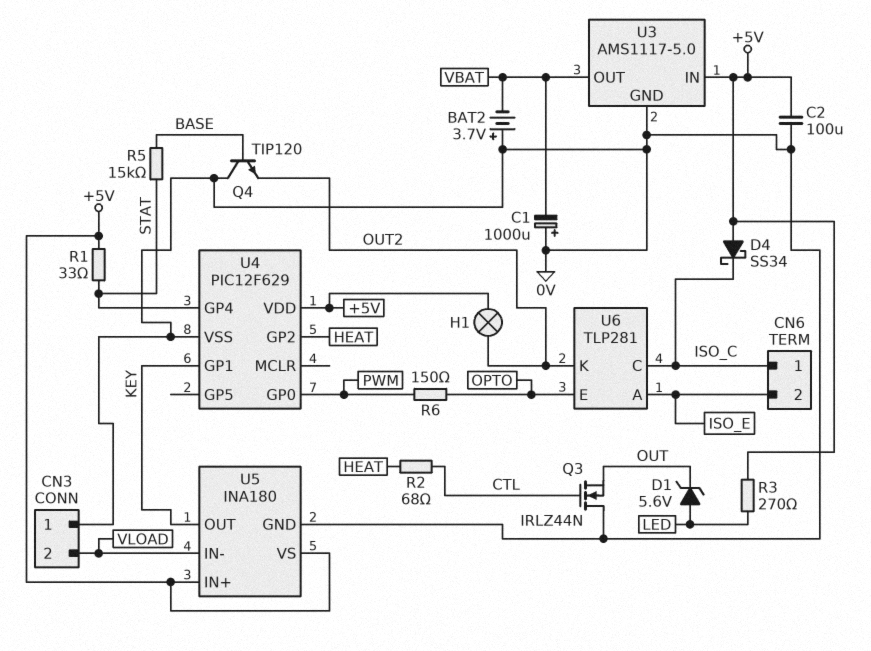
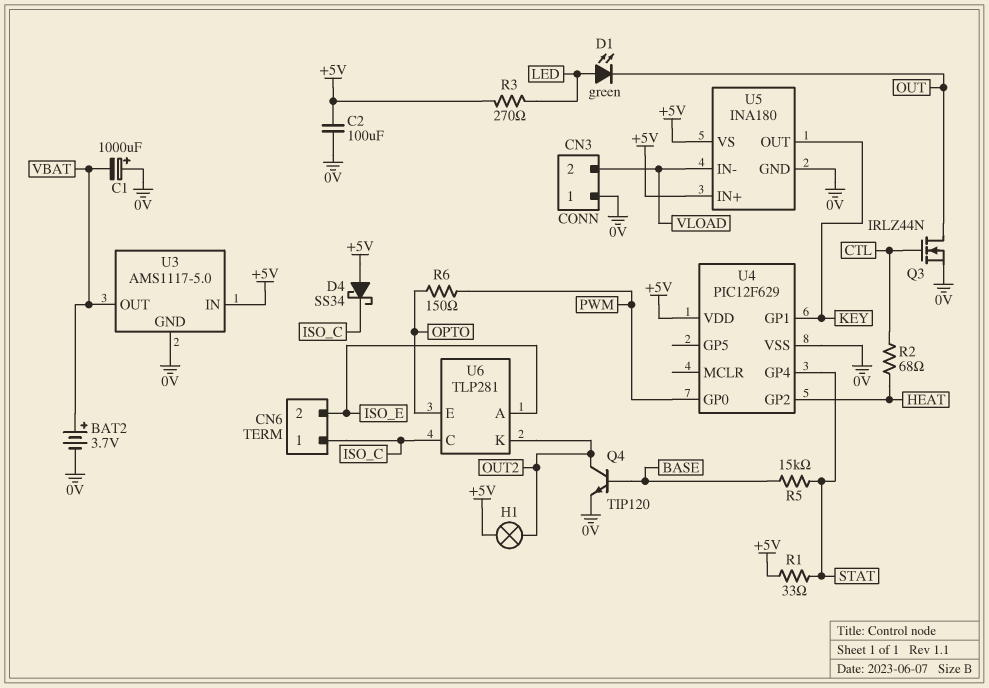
BAT2: 3.7V (plus 0V, minus VBAT) -> 3.7V (plus VBAT, minus 0V)
D1: zener 5.6V (A LED, K OUT) -> LED green (A LED, K OUT)
Q3: NMOS IRLZ44N (G CTL, D 0V, S OUT) -> NMOS IRLZ44N (G CTL, D OUT, S 0V)
Q4: NPN TIP120 (B BASE, C 0V, E OUT2) -> NPN TIP120 (B BASE, C OUT2, E 0V)

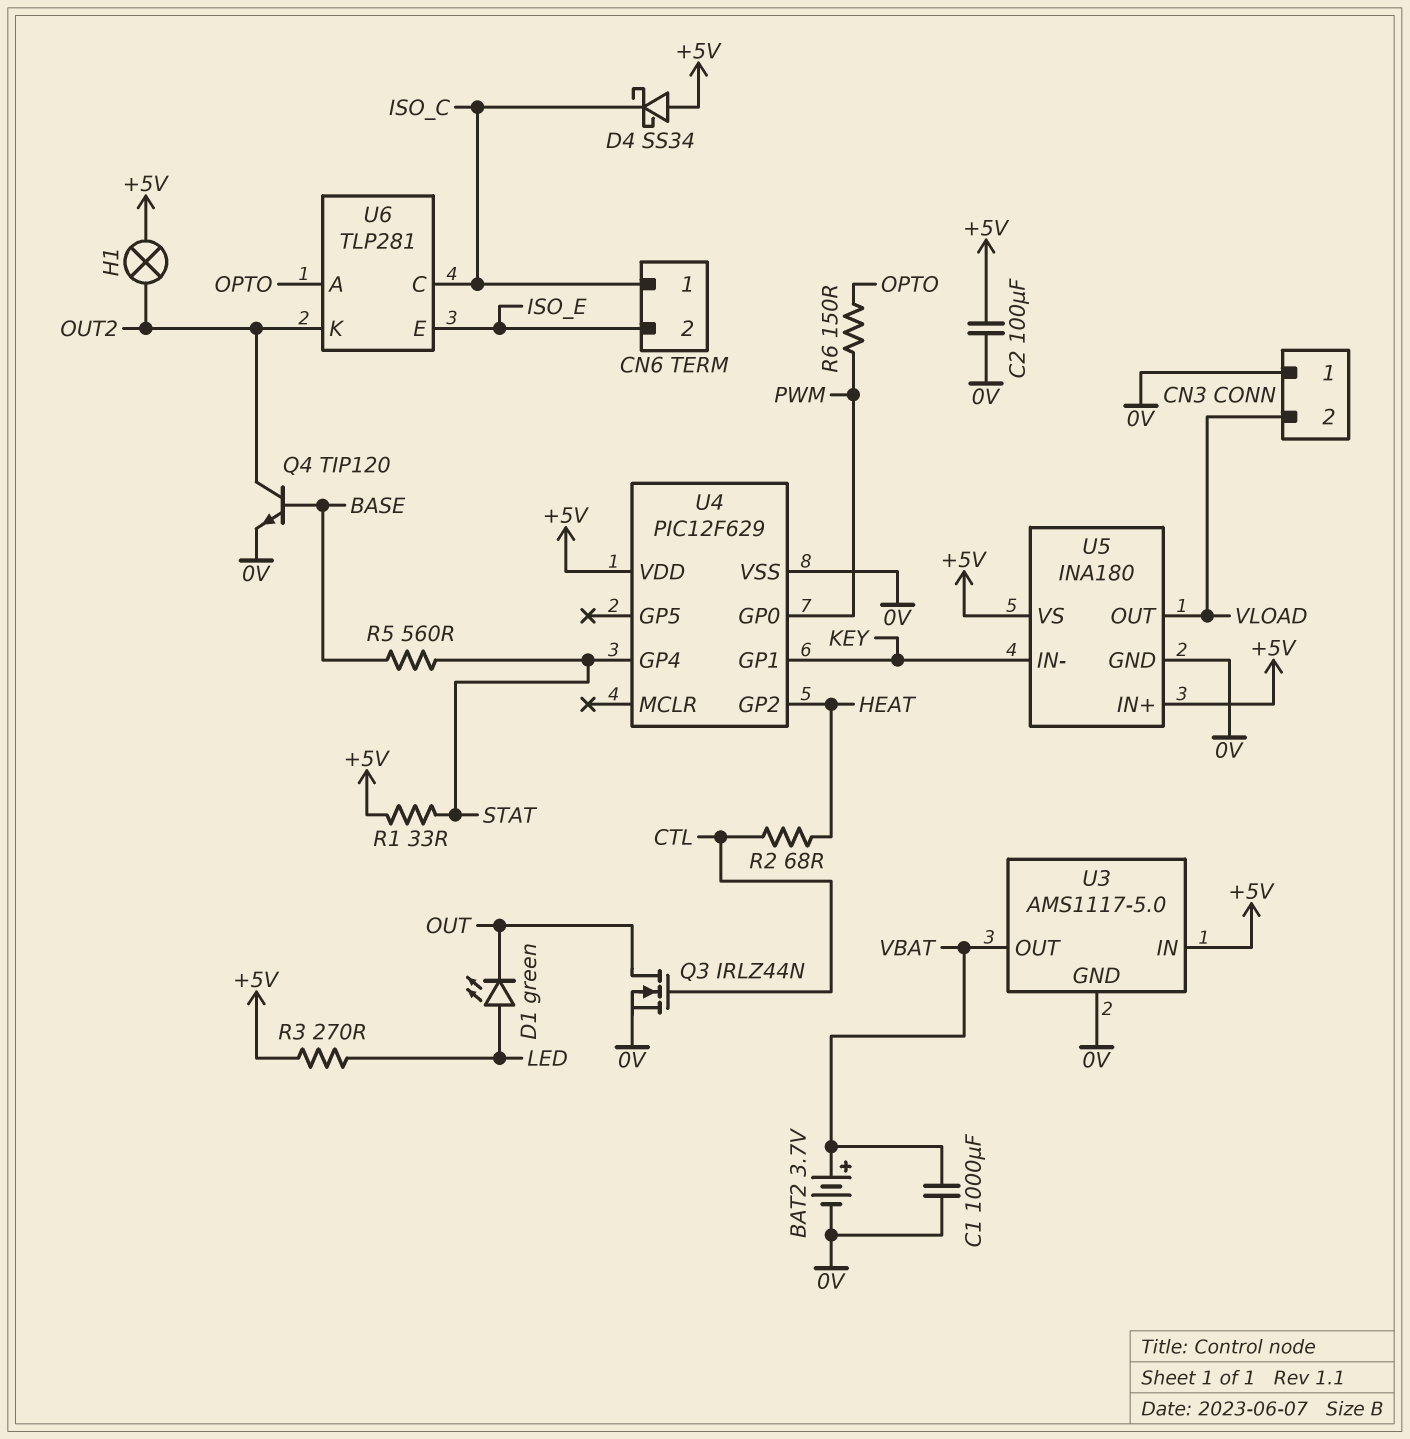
C1: 1000uF (plus 0V, minus VBAT) -> 1000uF (0V, VBAT)
R5: 15k (BASE, STAT) -> 560 (BASE, STAT)
U5 pin IN-: VLOAD -> KEY
U5 pin OUT: KEY -> VLOAD
U6 pin A: ISO_E -> OPTO
U6 pin E: OPTO -> ISO_E

